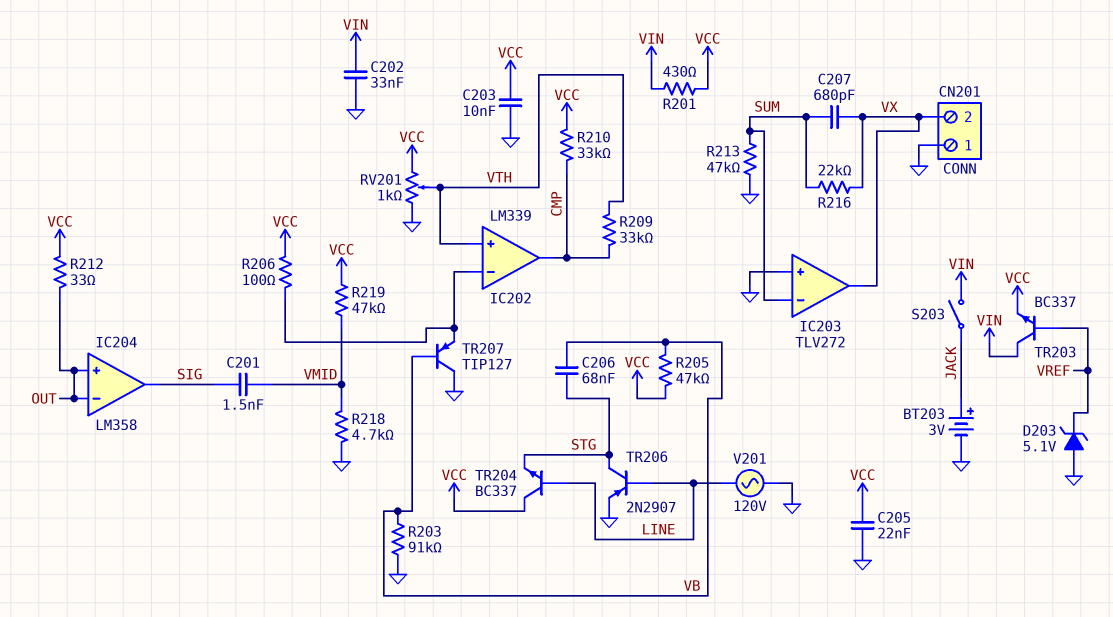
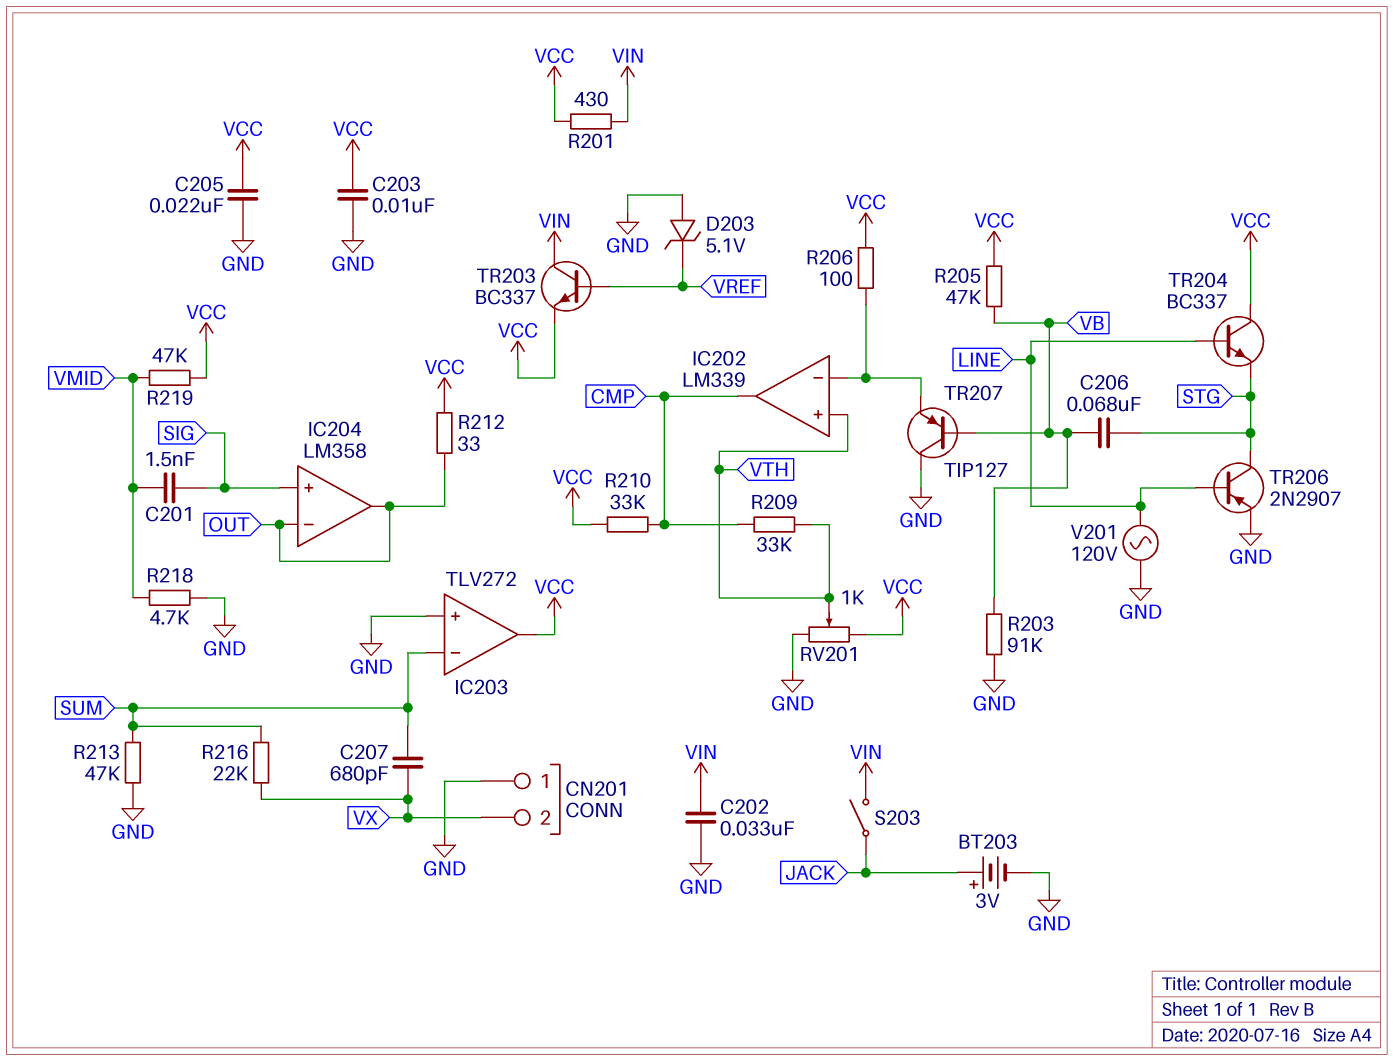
IC203 pin out: VX -> VCC
IC204 pin in+: OUT -> SIG
IC204 pin out: SIG -> OUT

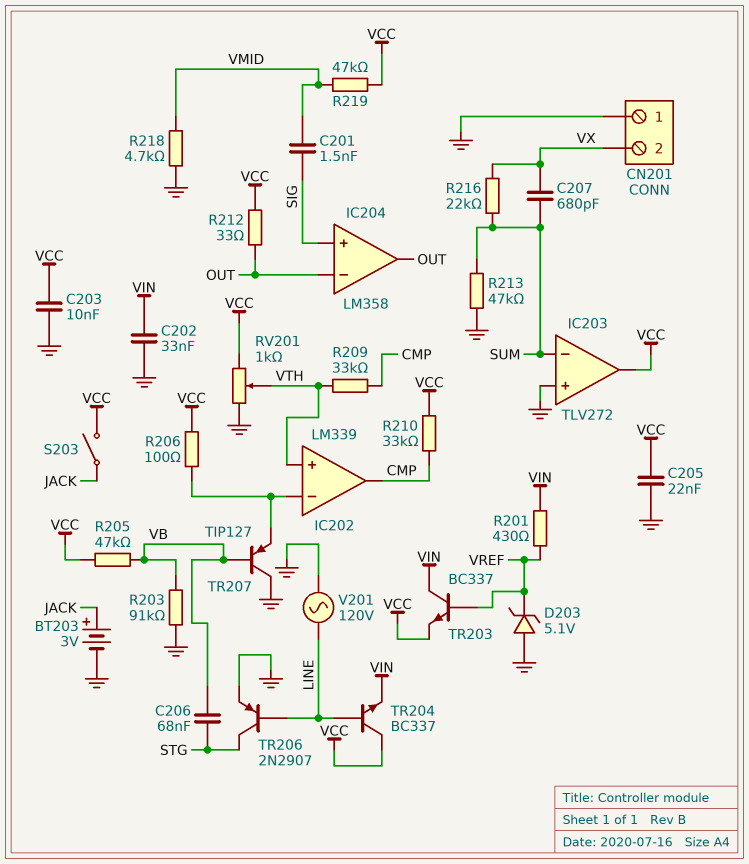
R201: 430 (VCC, VIN) -> 430 (VIN, VREF)
S203: switch (JACK, VIN) -> switch (JACK, VCC)
TR204: NPN BC337 (B LINE, C VCC, E STG) -> NPN BC337 (B LINE, C VCC, E VIN)

